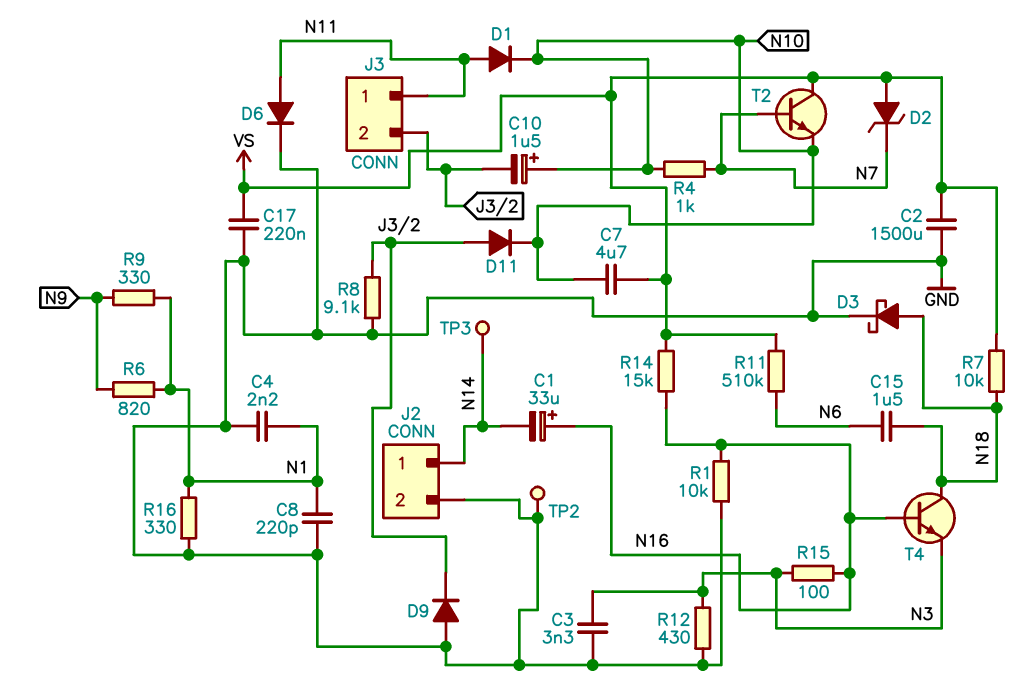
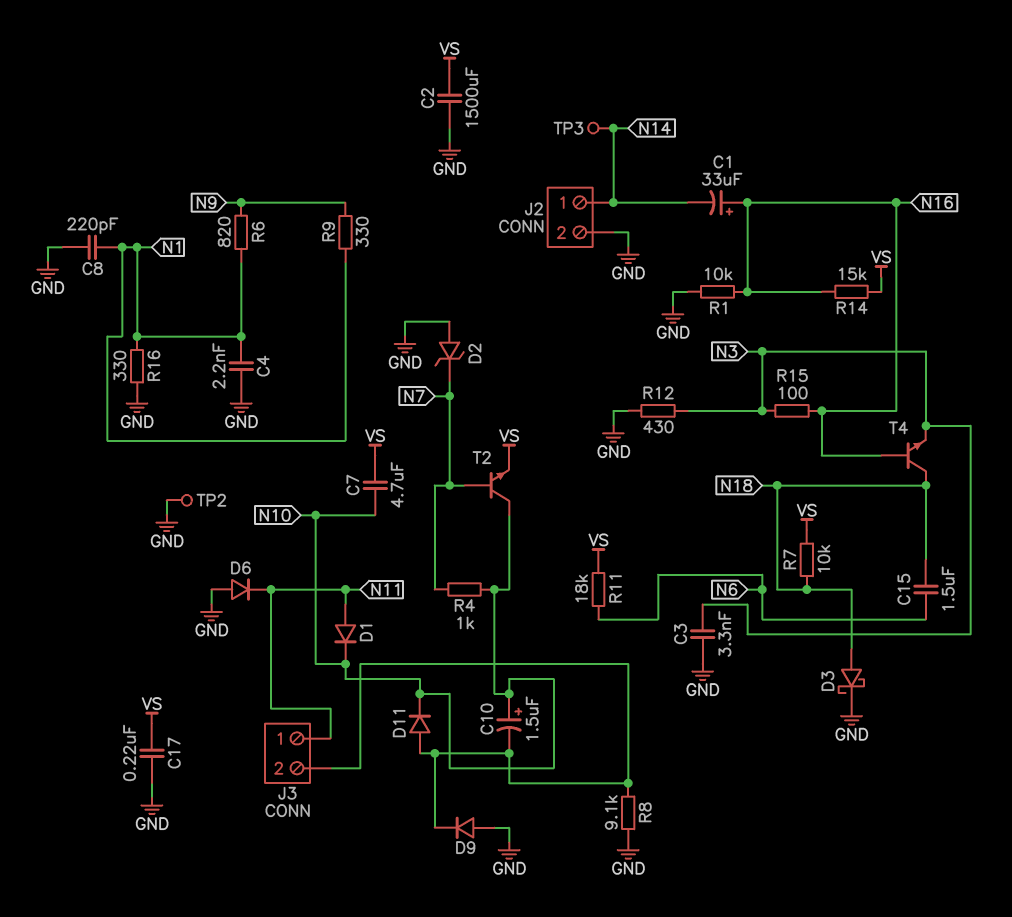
D2: zener (A VS, K N7) -> zener (A GND, K N7)
D6: diode (A N11, K GND) -> diode (A GND, K N11)
R11: 510k (N6, VS) -> 18k (N6, VS)
T2: NPN (B N7, C VS, E N10) -> NPN (B N7, C N10, E VS)

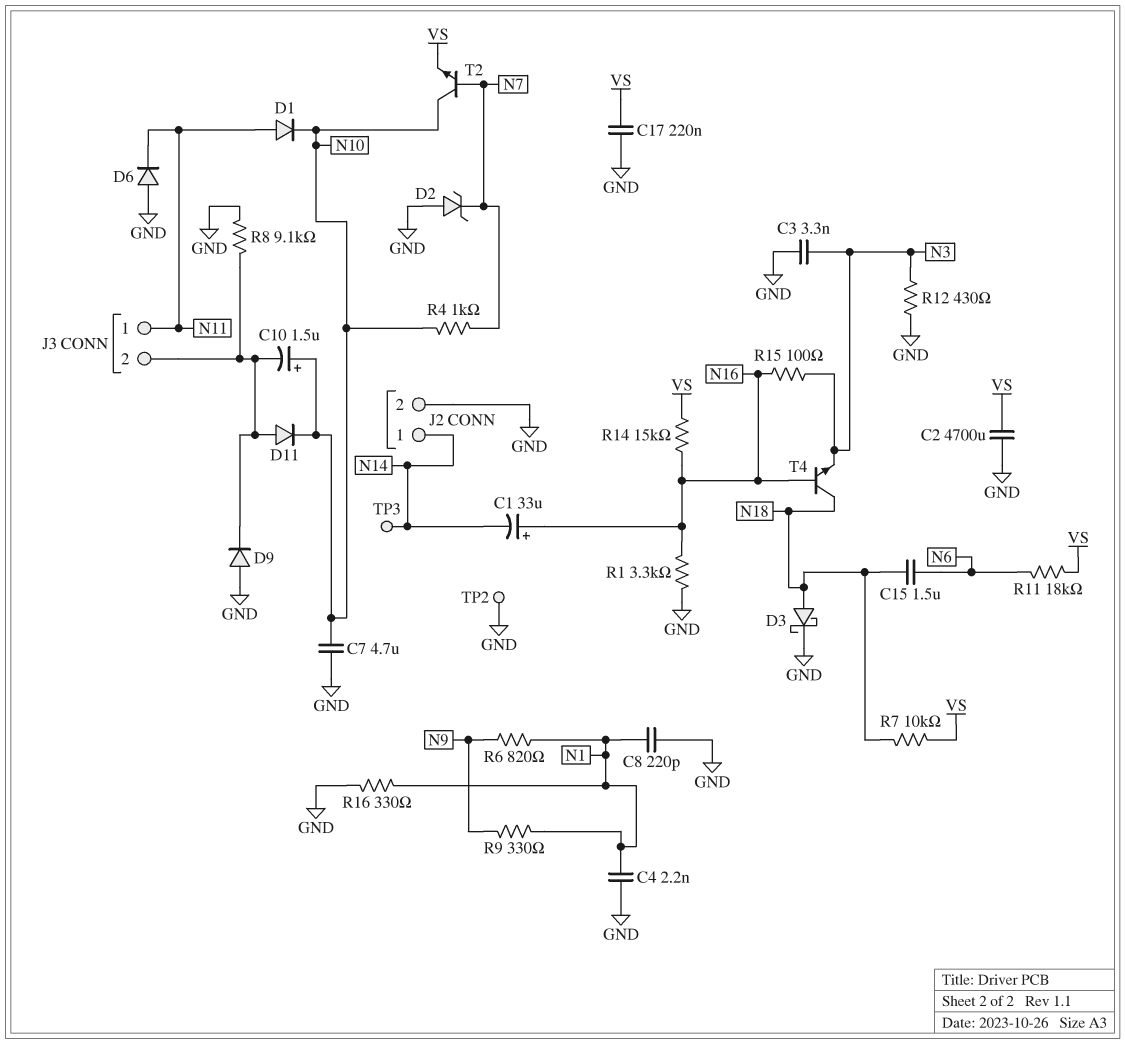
C2: 1500uF (GND, VS) -> 4700uF (GND, VS)
C7: 4.7uF (N10, VS) -> 4.7uF (GND, N10)
R1: 10k (GND, N16) -> 3.3k (GND, N16)

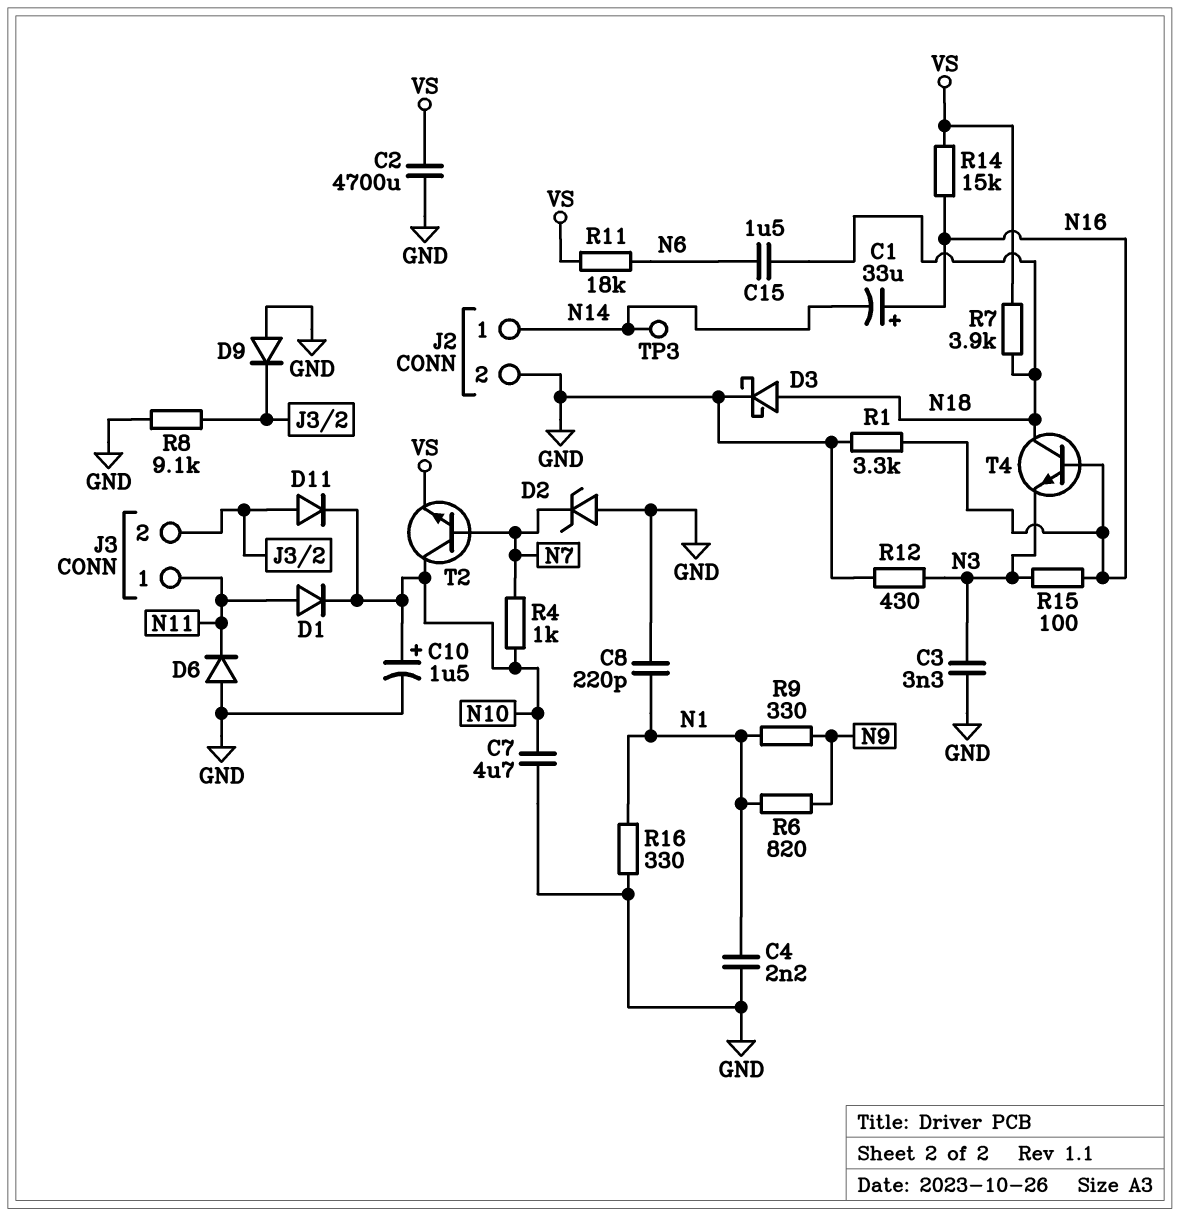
C10: 1.5uF (plus N10, minus J3/2) -> 1.5uF (plus N10, minus GND)
C17: 220nF (GND, VS) -> none
R7: 10k (N18, VS) -> 3.9k (N18, VS)
TP2: test point (GND) -> none

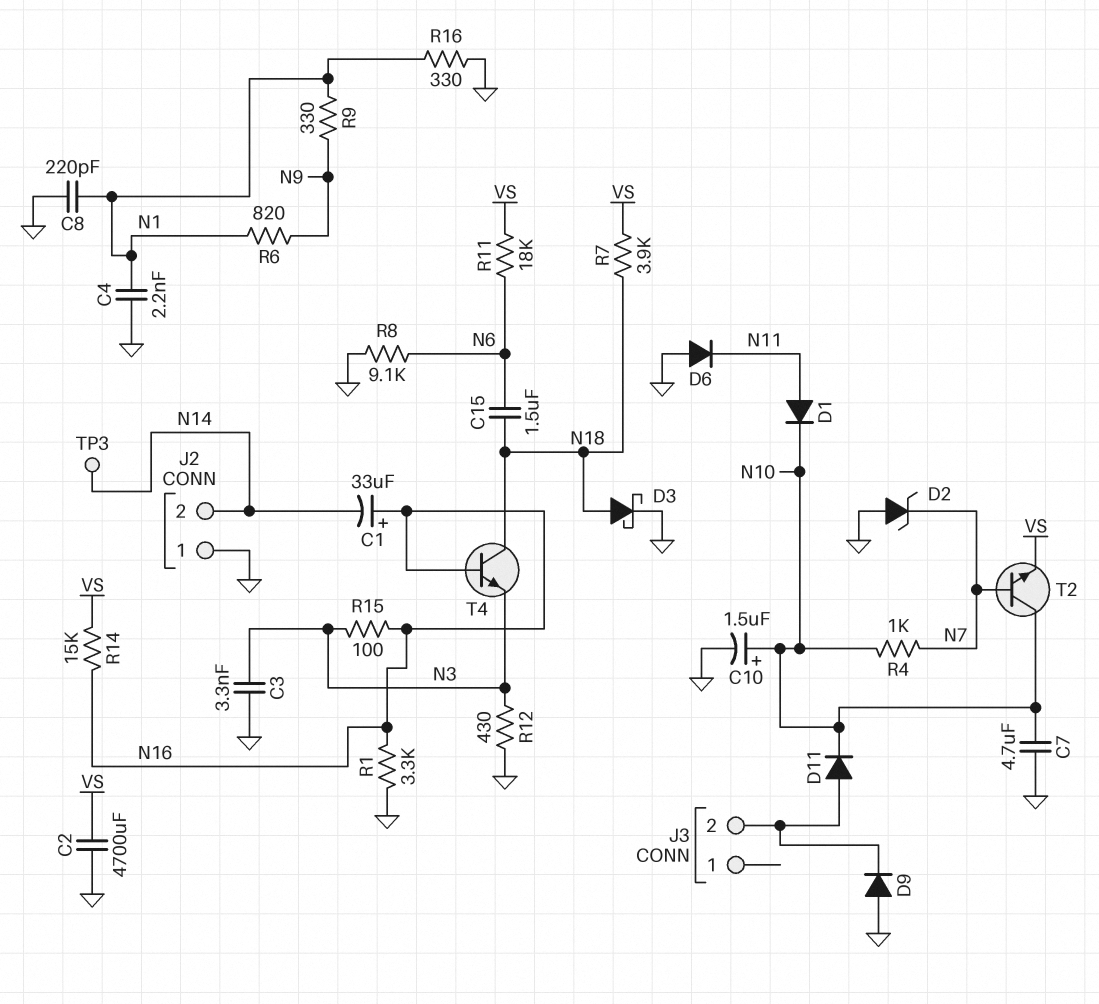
J2 pin 1: N14 -> GND
J2 pin 2: GND -> N14
J3 pin 1: N11 -> none
R8: 9.1k (GND, J3/2) -> 9.1k (GND, N6)

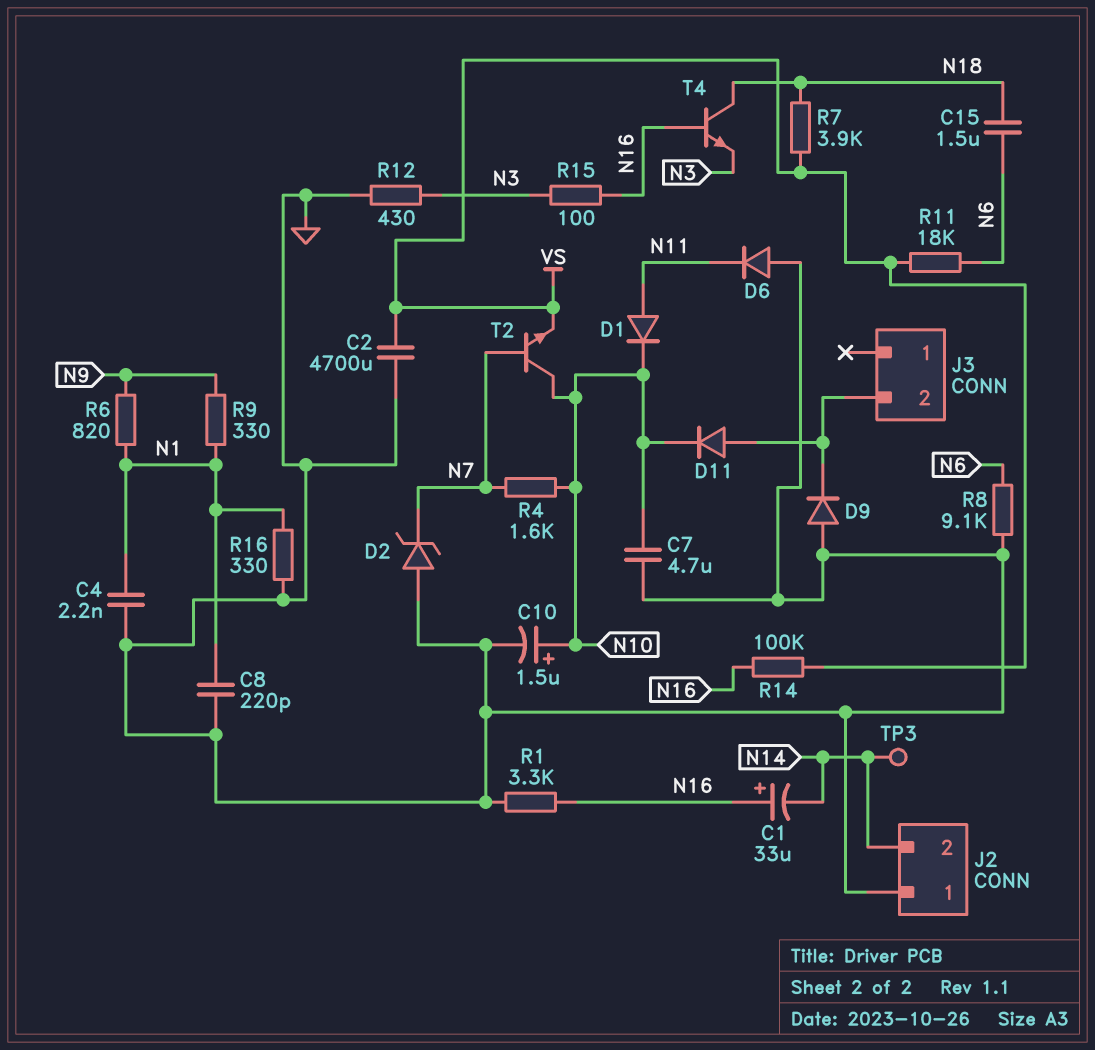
C3: 3.3nF (GND, N3) -> none
D3: schottky (A N18, K GND) -> none
R4: 1k (N7, N10) -> 1.6k (N7, N10)
R14: 15k (N16, VS) -> 100k (N16, VS)

